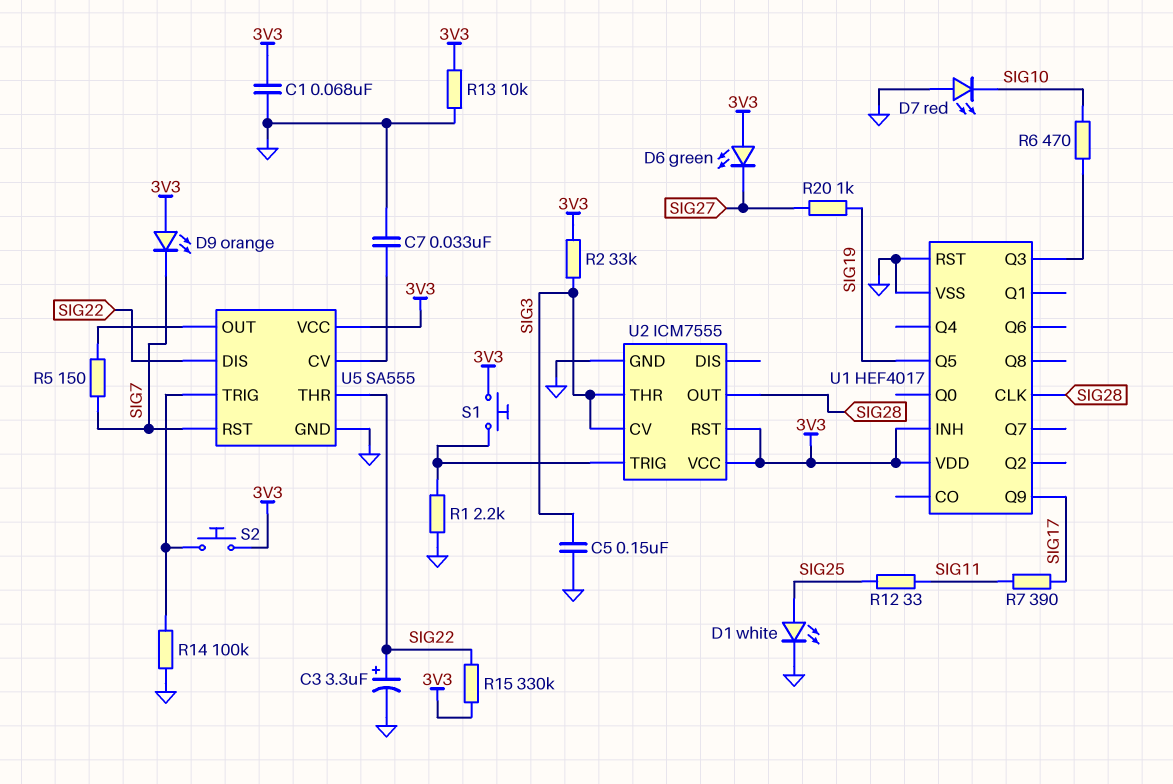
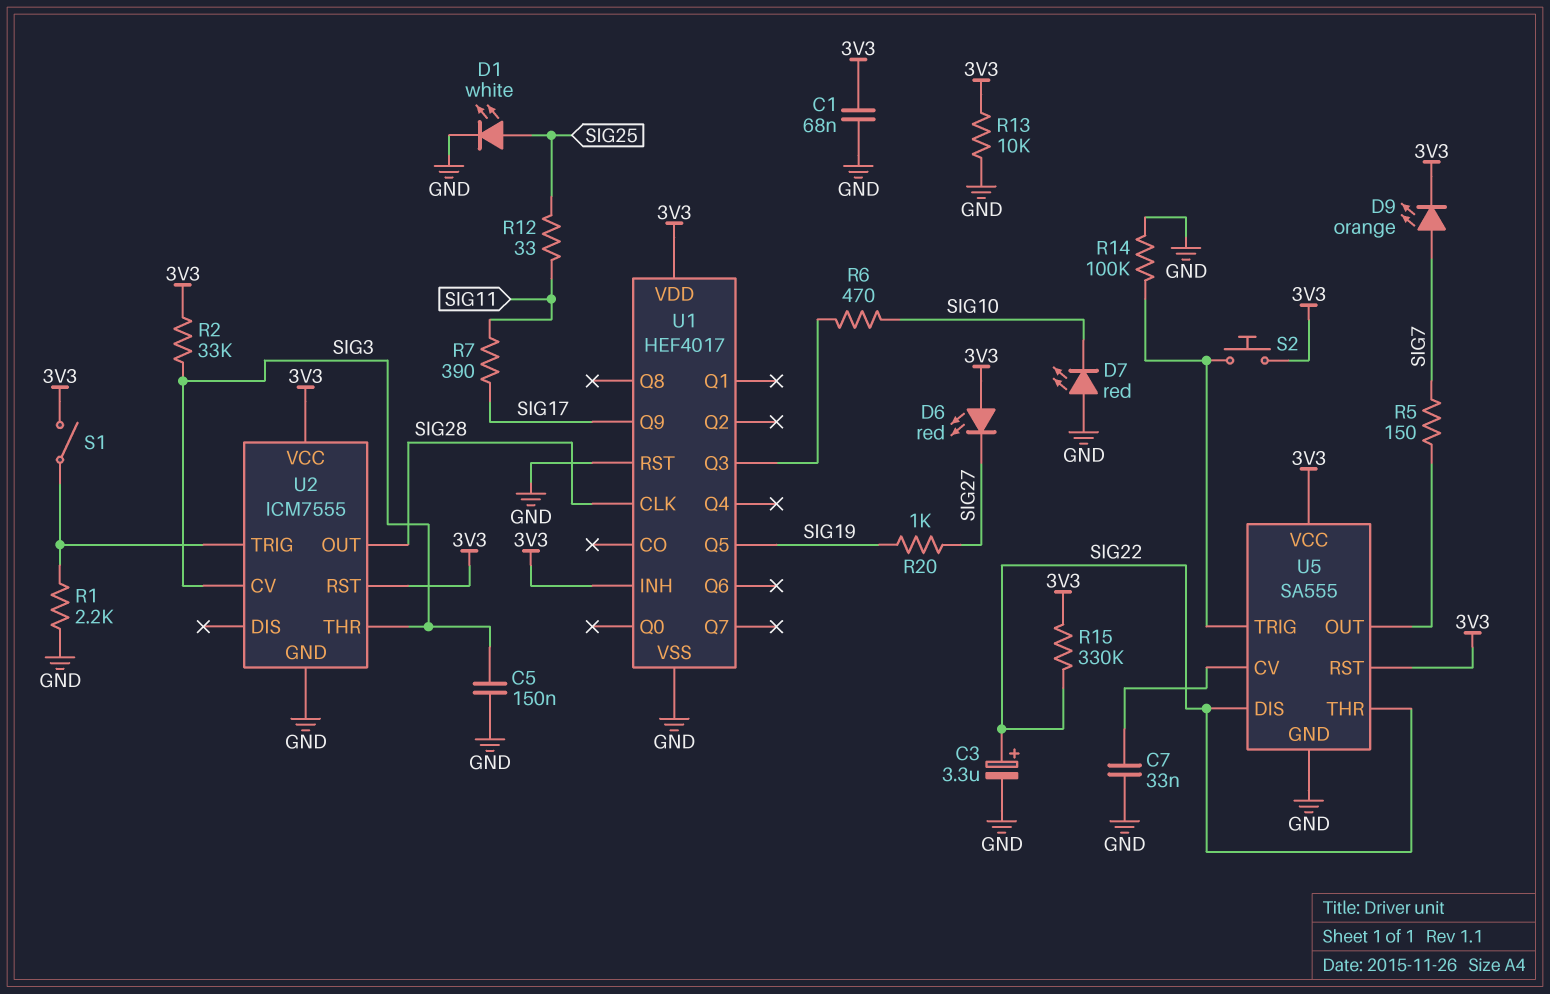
D6: LED green (A 3V3, K SIG27) -> LED red (A 3V3, K SIG27)
D9: LED orange (A 3V3, K SIG7) -> LED orange (A SIG7, K 3V3)
S1: button (3V3, U2/TRIG) -> switch (3V3, U2/TRIG)
U5 pin RST: SIG7 -> 3V3

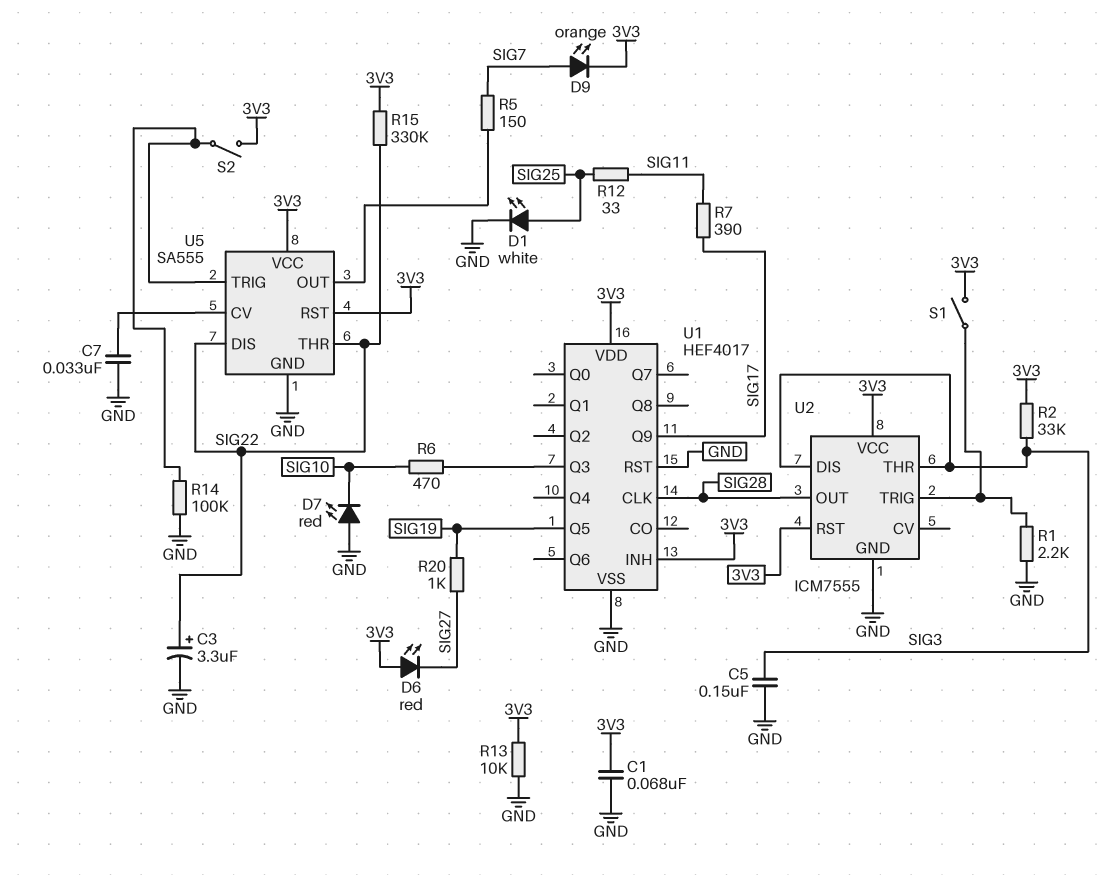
S2: button (3V3, U5/TRIG) -> switch (3V3, U5/TRIG)
U2 pin CV: SIG3 -> none
U2 pin DIS: none -> SIG3

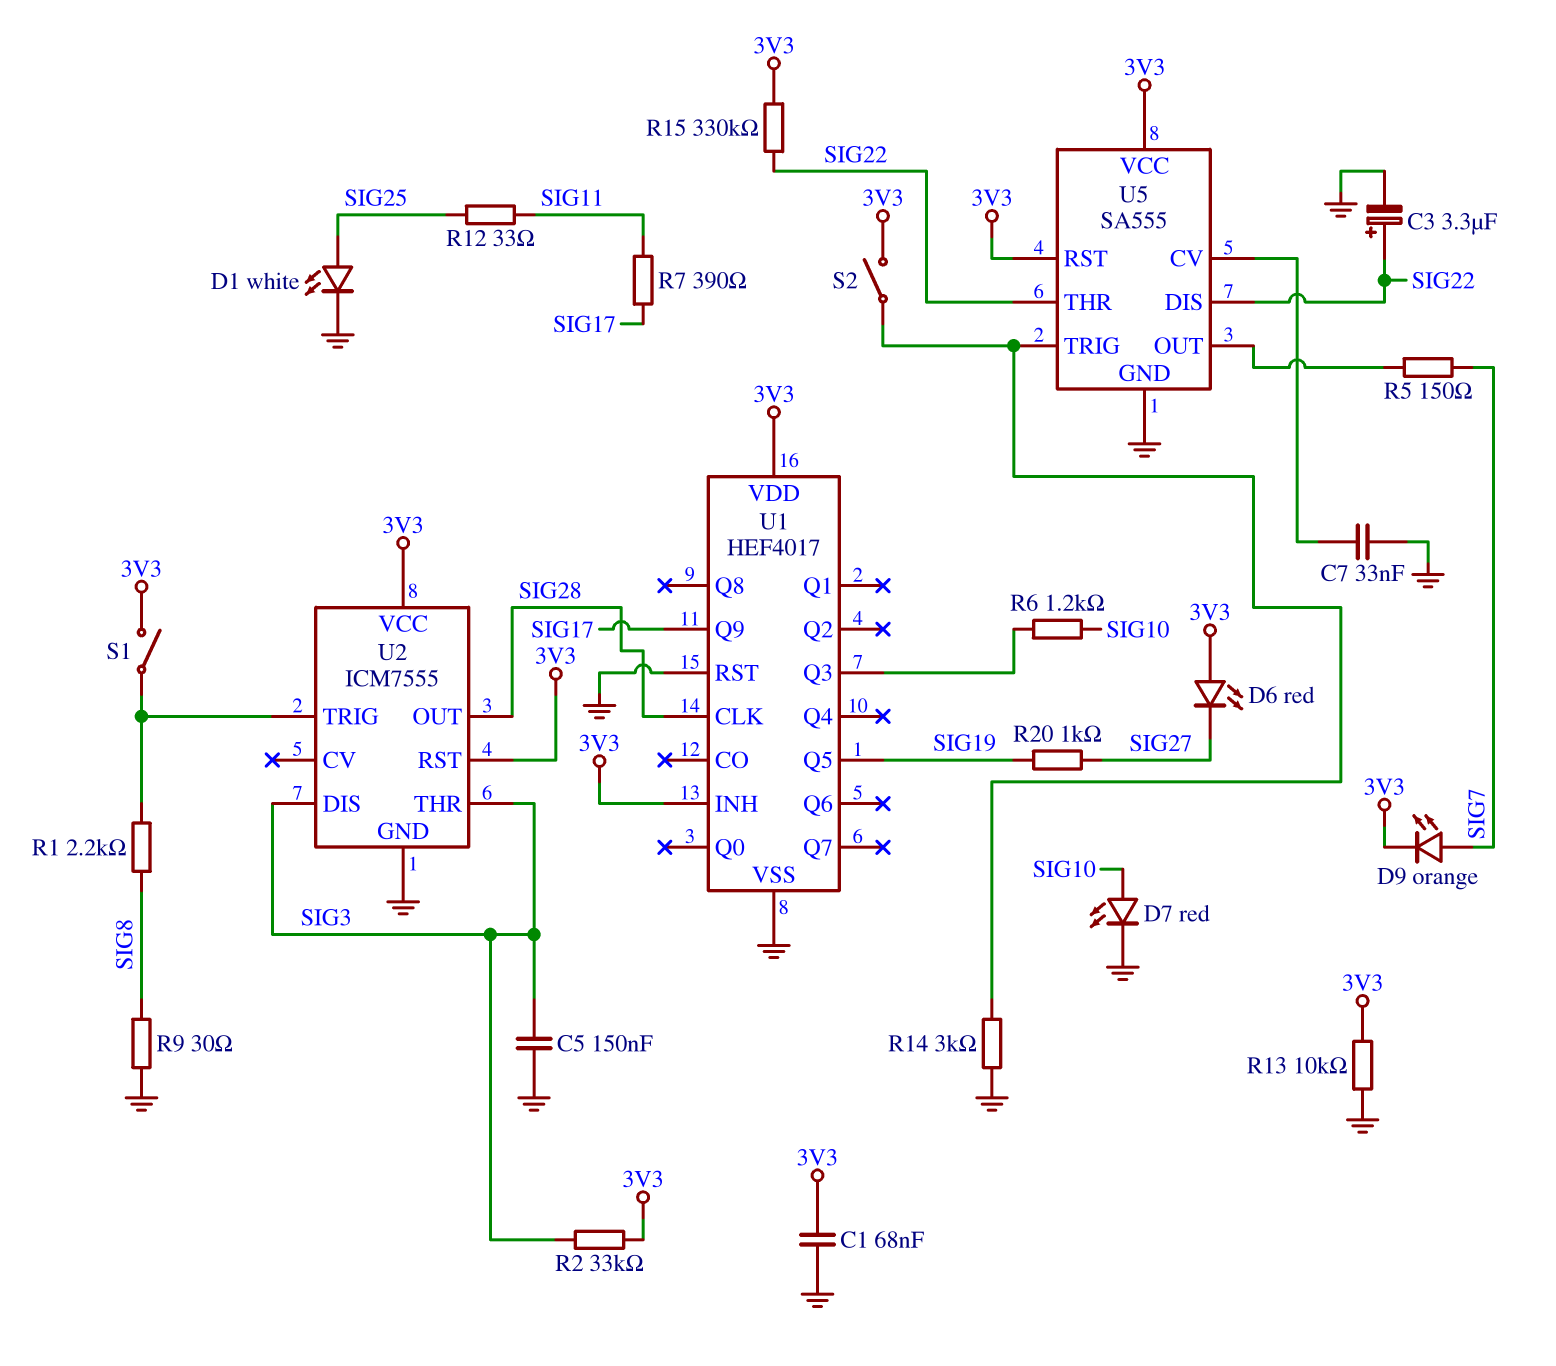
D7: LED red (A GND, K SIG10) -> LED red (A SIG10, K GND)
R1: 2.2k (GND, U2/TRIG) -> 2.2k (SIG8, U2/TRIG)
R6: 470 (SIG10, U1/Q3) -> 1.2k (SIG10, U1/Q3)
R9: none -> 30 (GND, SIG8)
R14: 100k (GND, U5/TRIG) -> 3k (GND, U5/TRIG)

